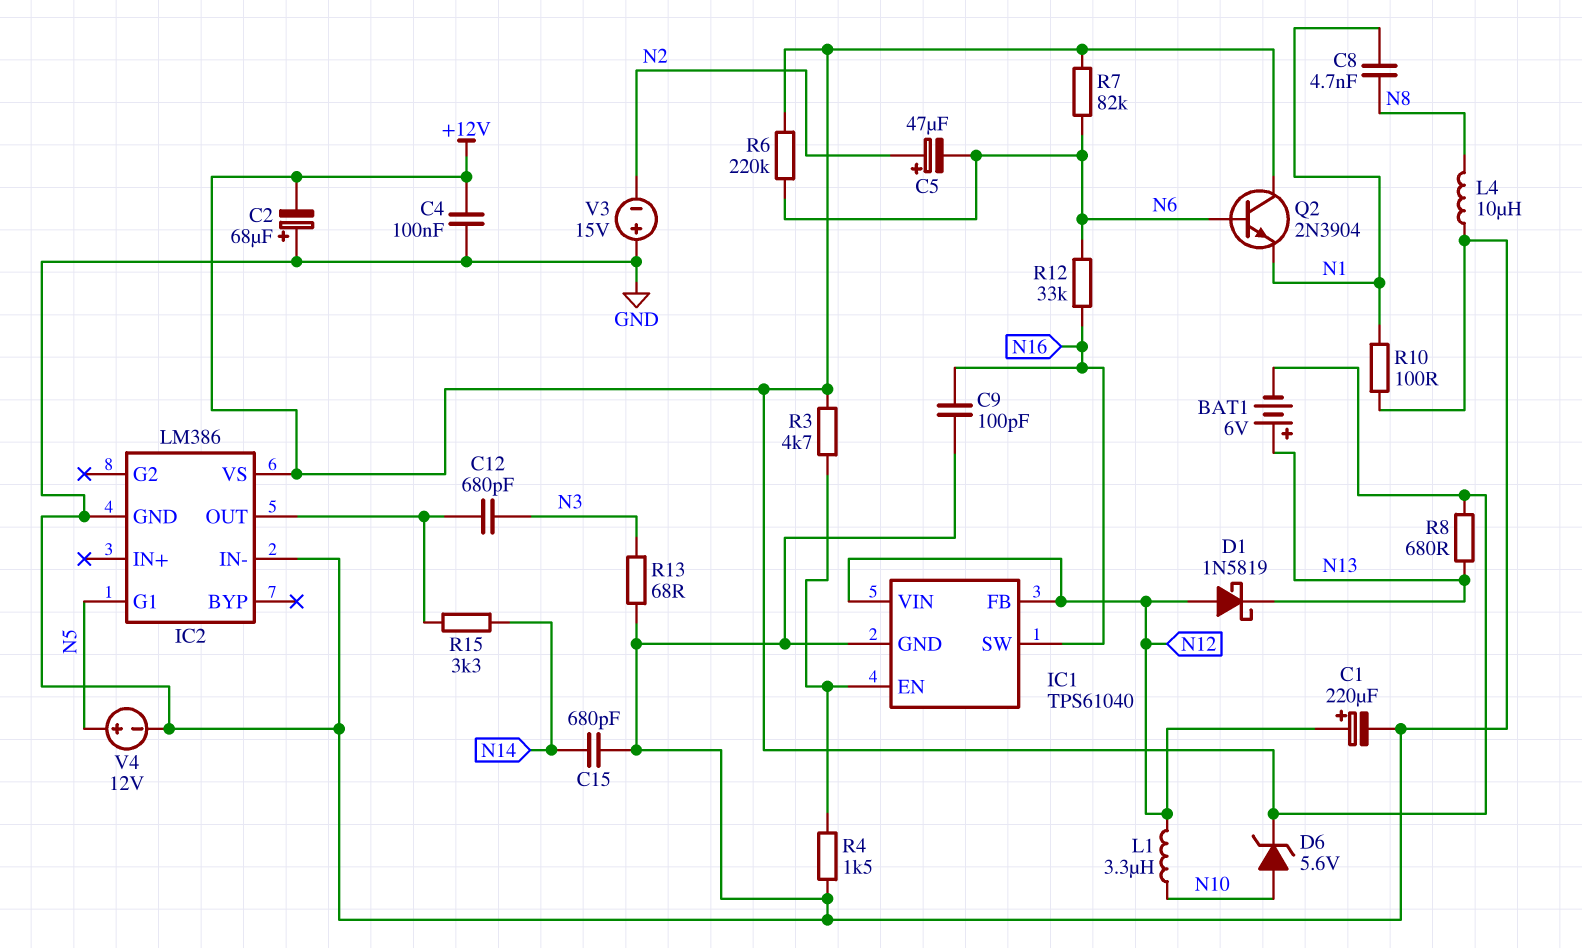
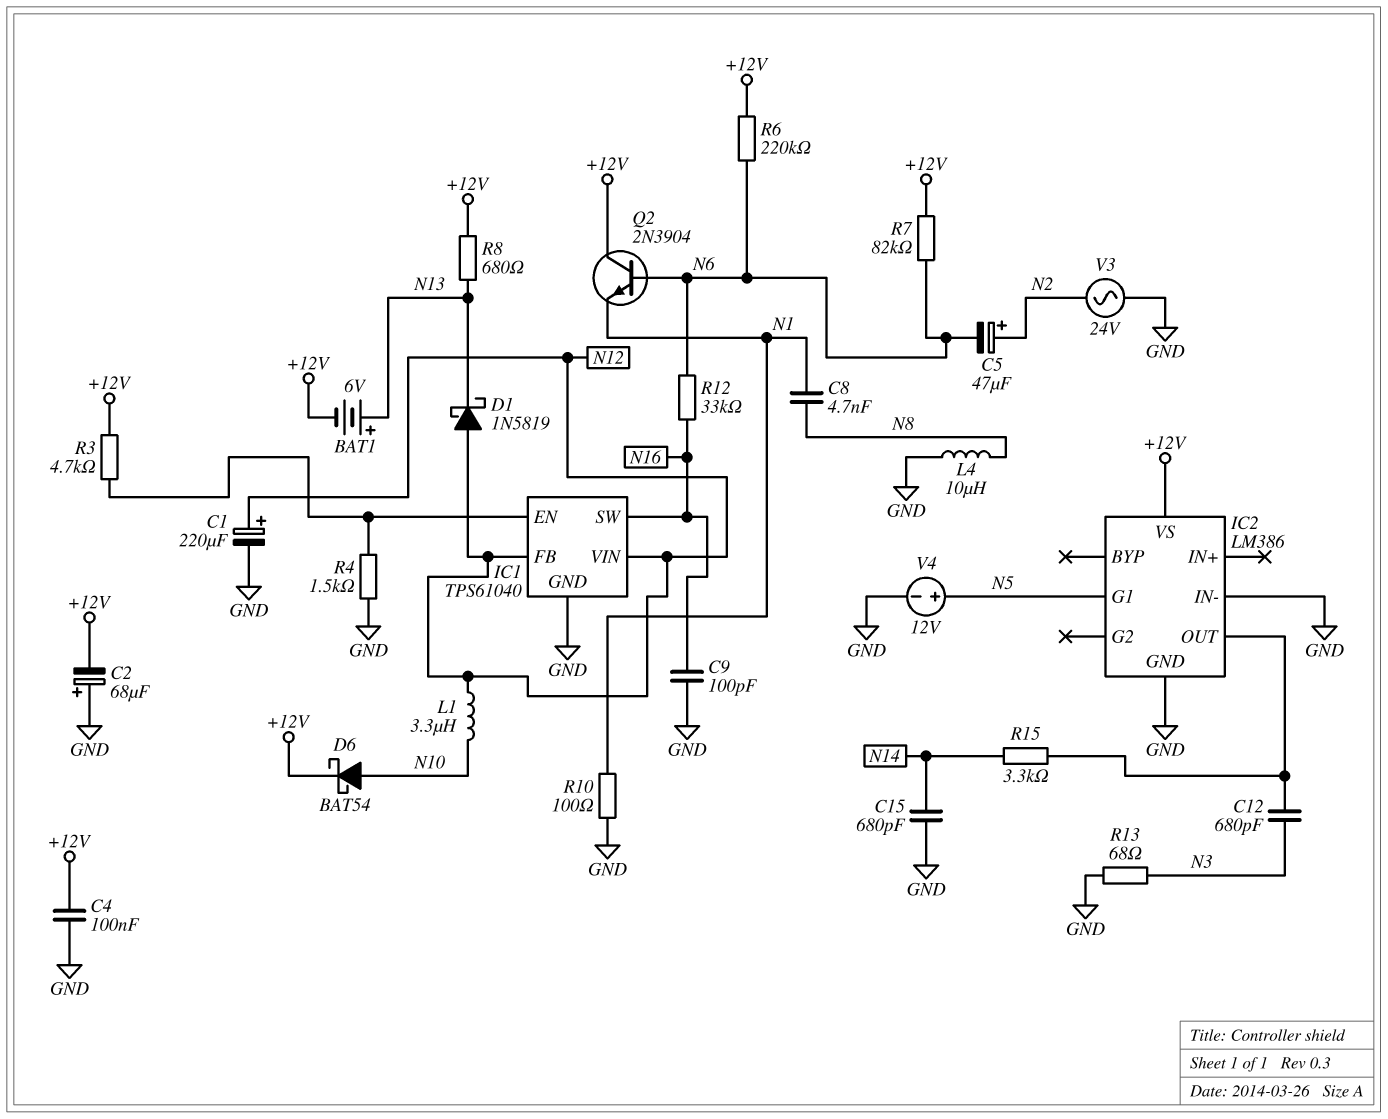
D6: zener 5.6V (A N10, K +12V) -> schottky BAT54 (A N10, K +12V)
V3: 15V (plus GND, minus N2) -> AC 24V (GND, N2)

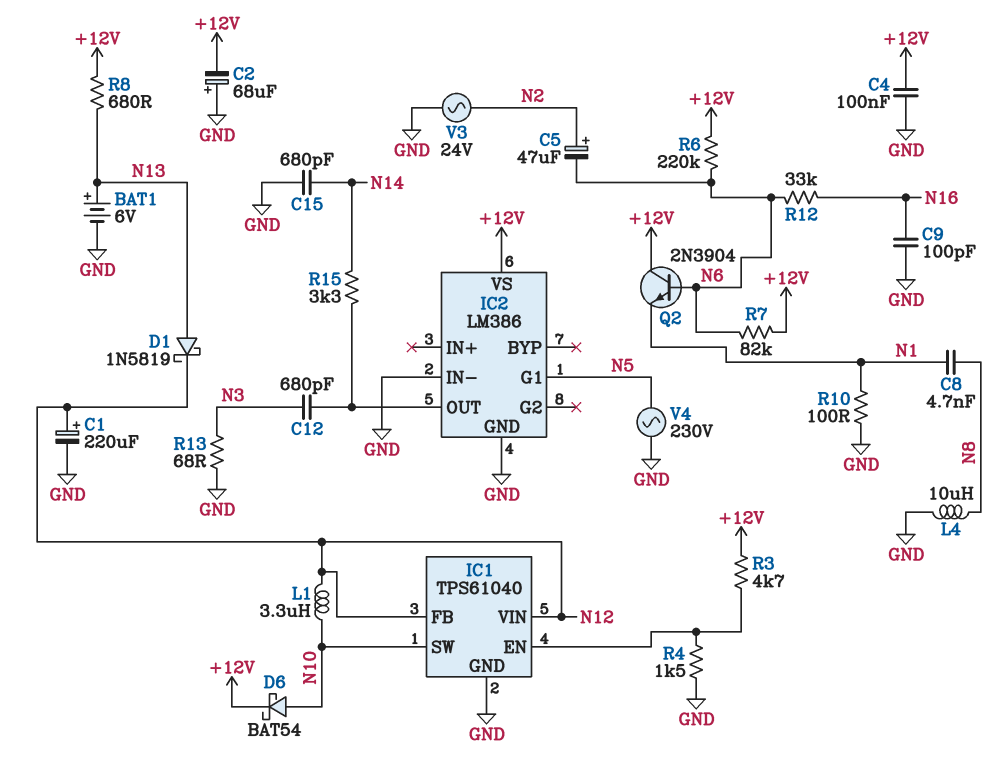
BAT1: 6V (plus N13, minus +12V) -> 6V (plus N13, minus GND)
D1: schottky 1N5819 (A N12, K N13) -> schottky 1N5819 (A N13, K N12)
IC1 pin SW: N16 -> N10
V4: 12V (plus N5, minus GND) -> AC 230V (GND, N5)

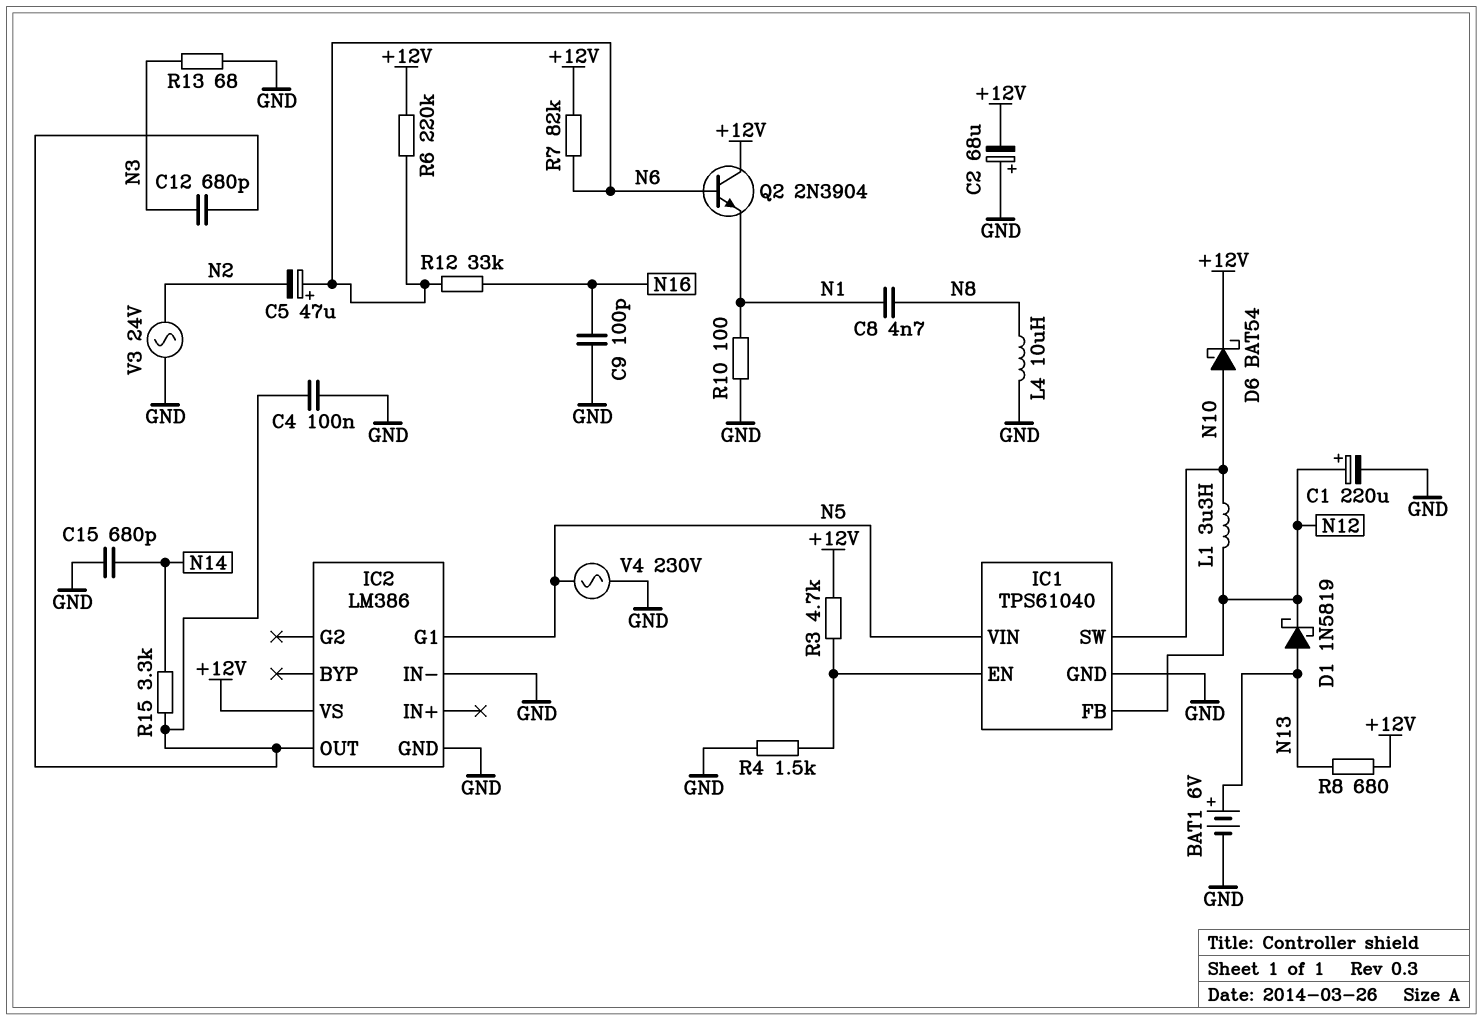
C4: 100nF (+12V, GND) -> 100nF (GND, IC2/OUT)
C5: 47uF (plus N2, minus N6) -> 47uF (plus N6, minus N2)
IC1 pin VIN: N12 -> N5

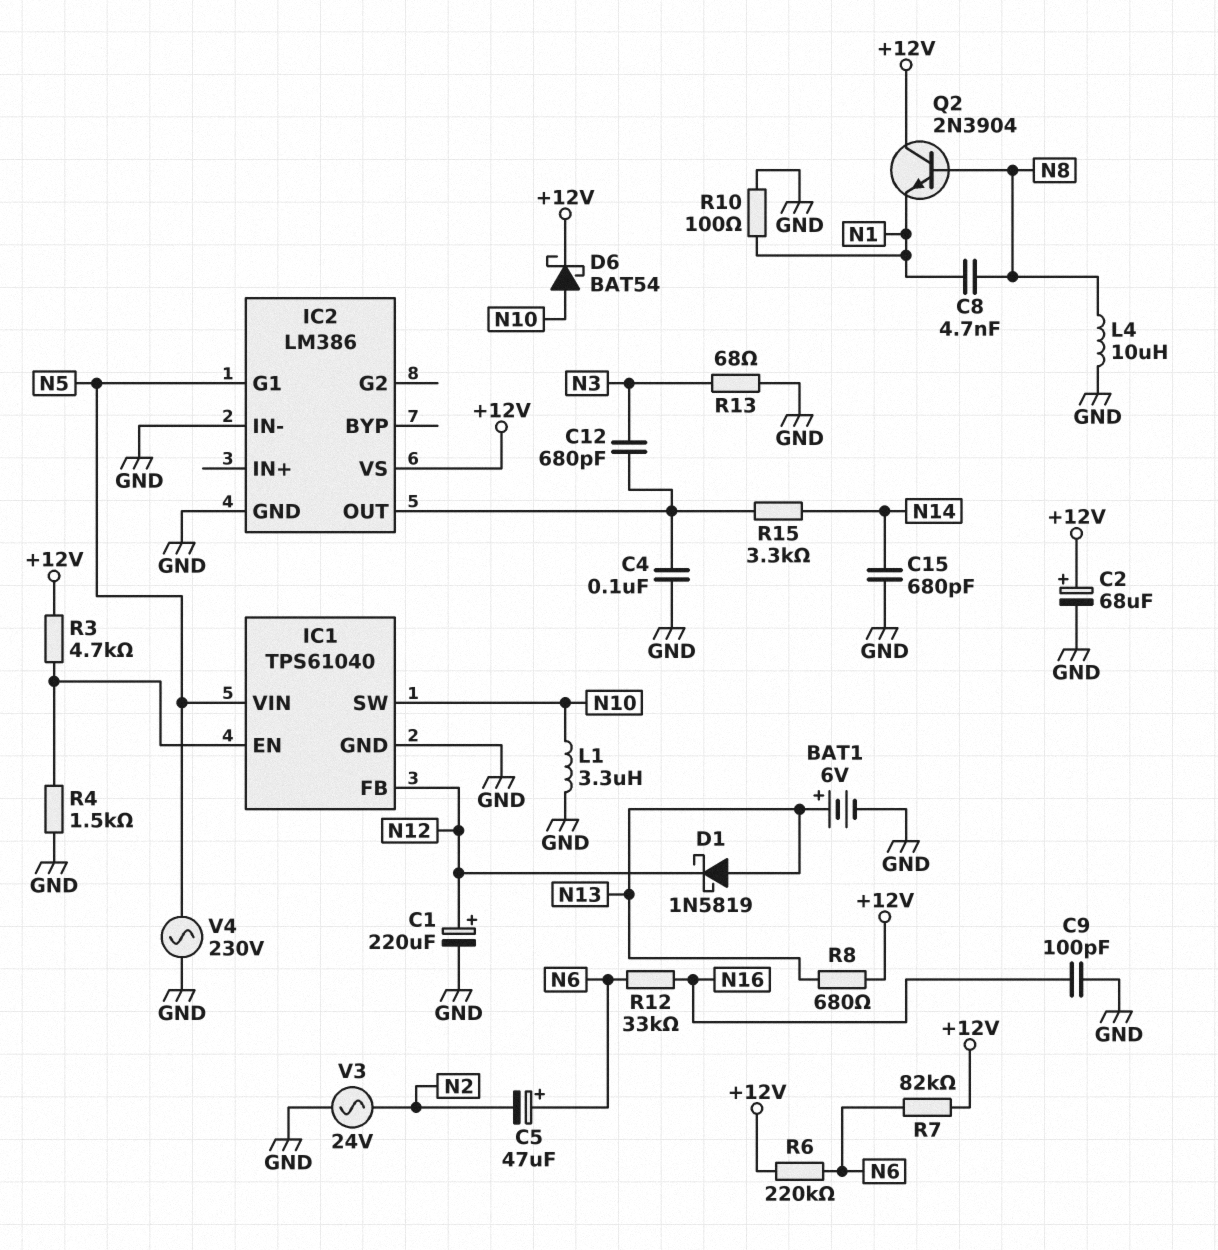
C2: 68uF (plus GND, minus +12V) -> 68uF (plus +12V, minus GND)
L1: 3.3uH (N10, N12) -> 3.3uH (GND, N10)
Q2: NPN 2N3904 (B N6, C +12V, E N1) -> NPN 2N3904 (B N8, C +12V, E N1)

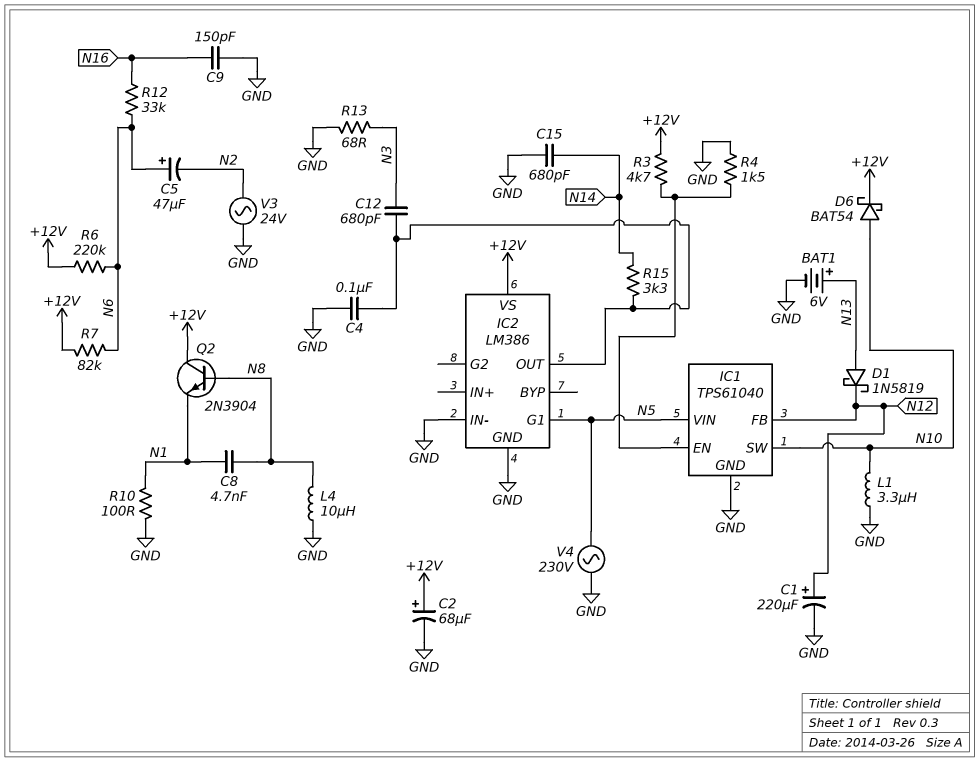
C9: 100pF (GND, N16) -> 150pF (GND, N16)
R8: 680 (+12V, N13) -> none

